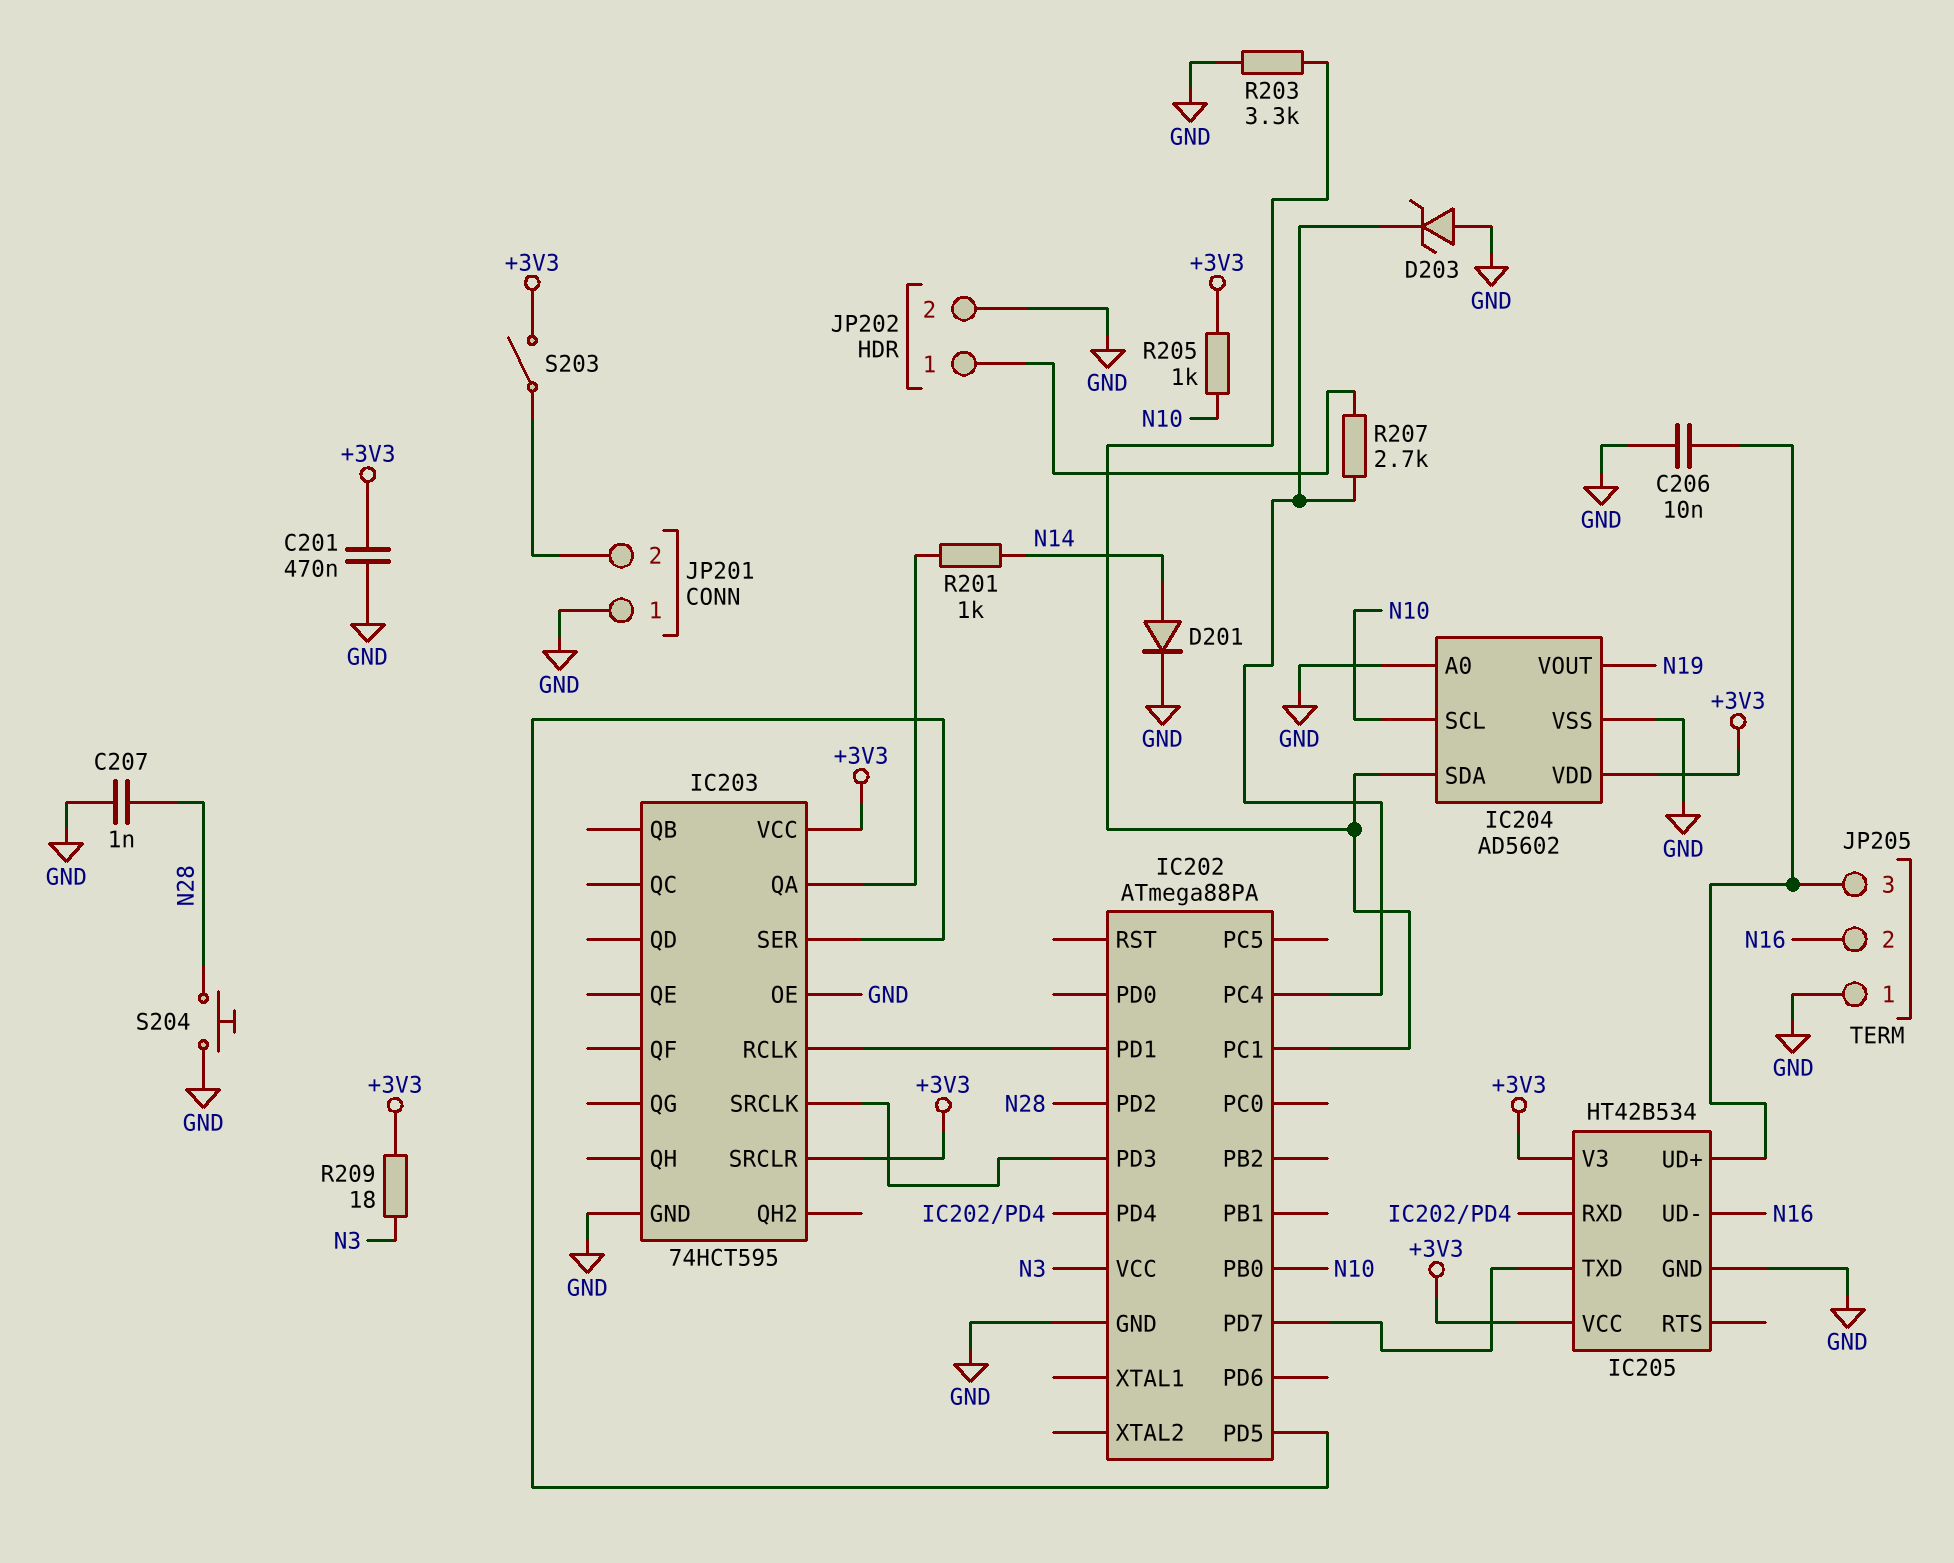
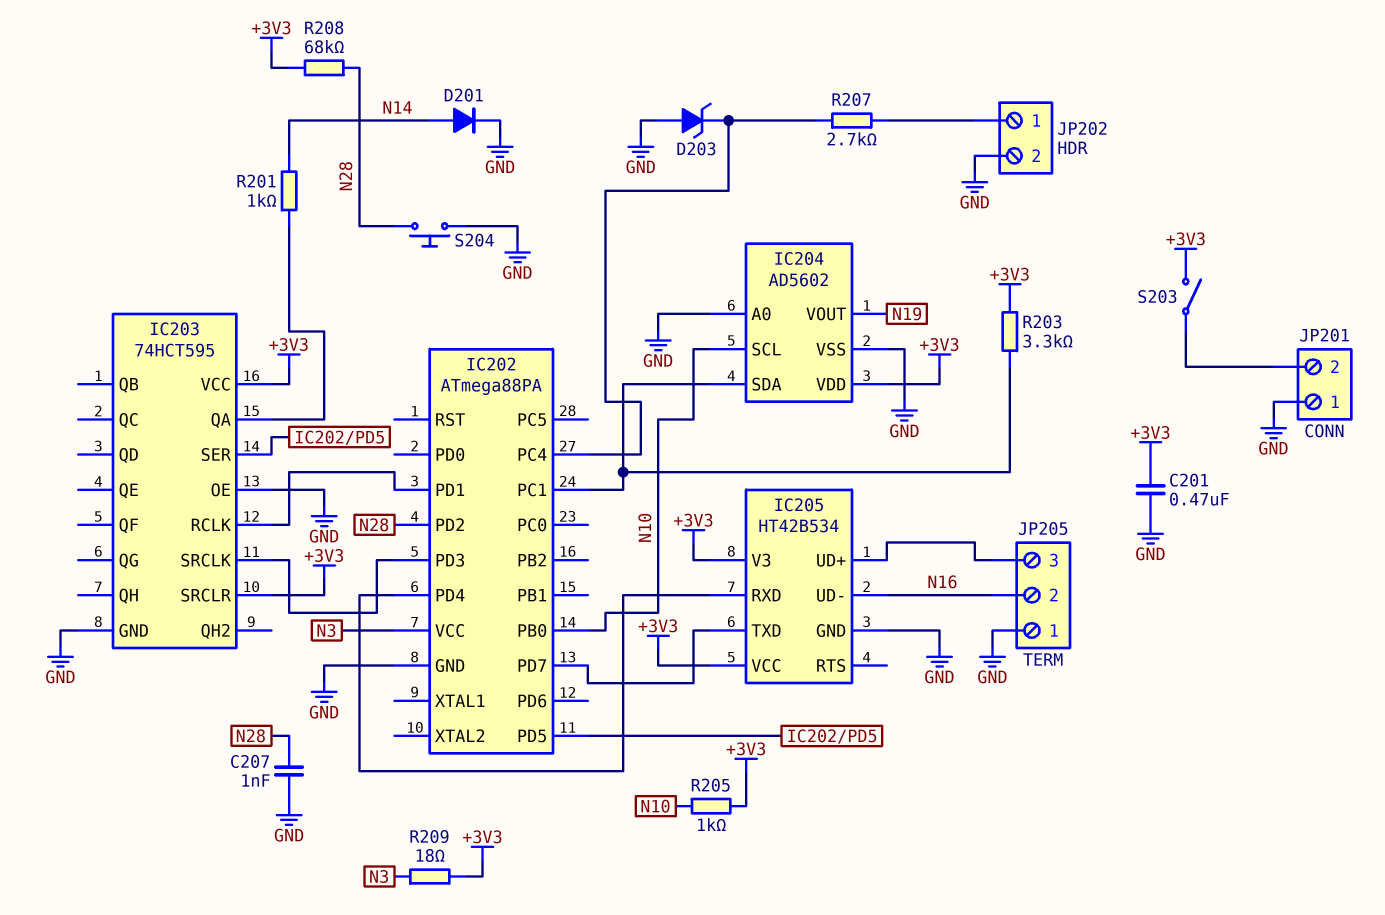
C206: 10nF (GND, IC205/UD+) -> none
R203: 3.3k (GND, IC202/PC1) -> 3.3k (+3V3, IC202/PC1)
R208: none -> 68k (+3V3, N28)

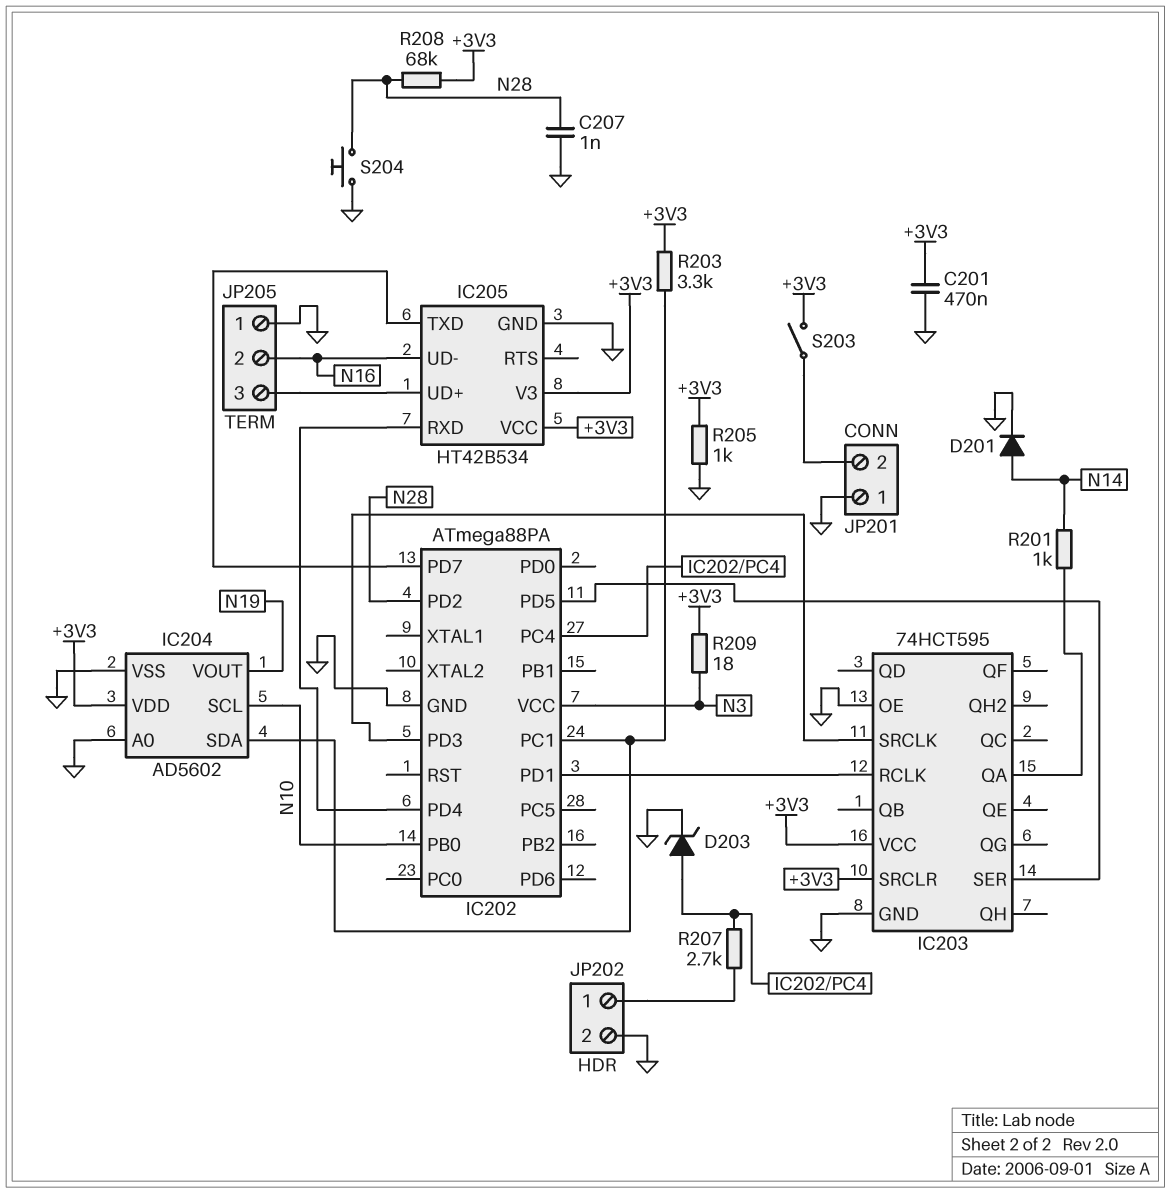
D203: zener (A GND, K IC202/PC4) -> zener (A IC202/PC4, K GND)
R205: 1k (+3V3, N10) -> 1k (+3V3, GND)

